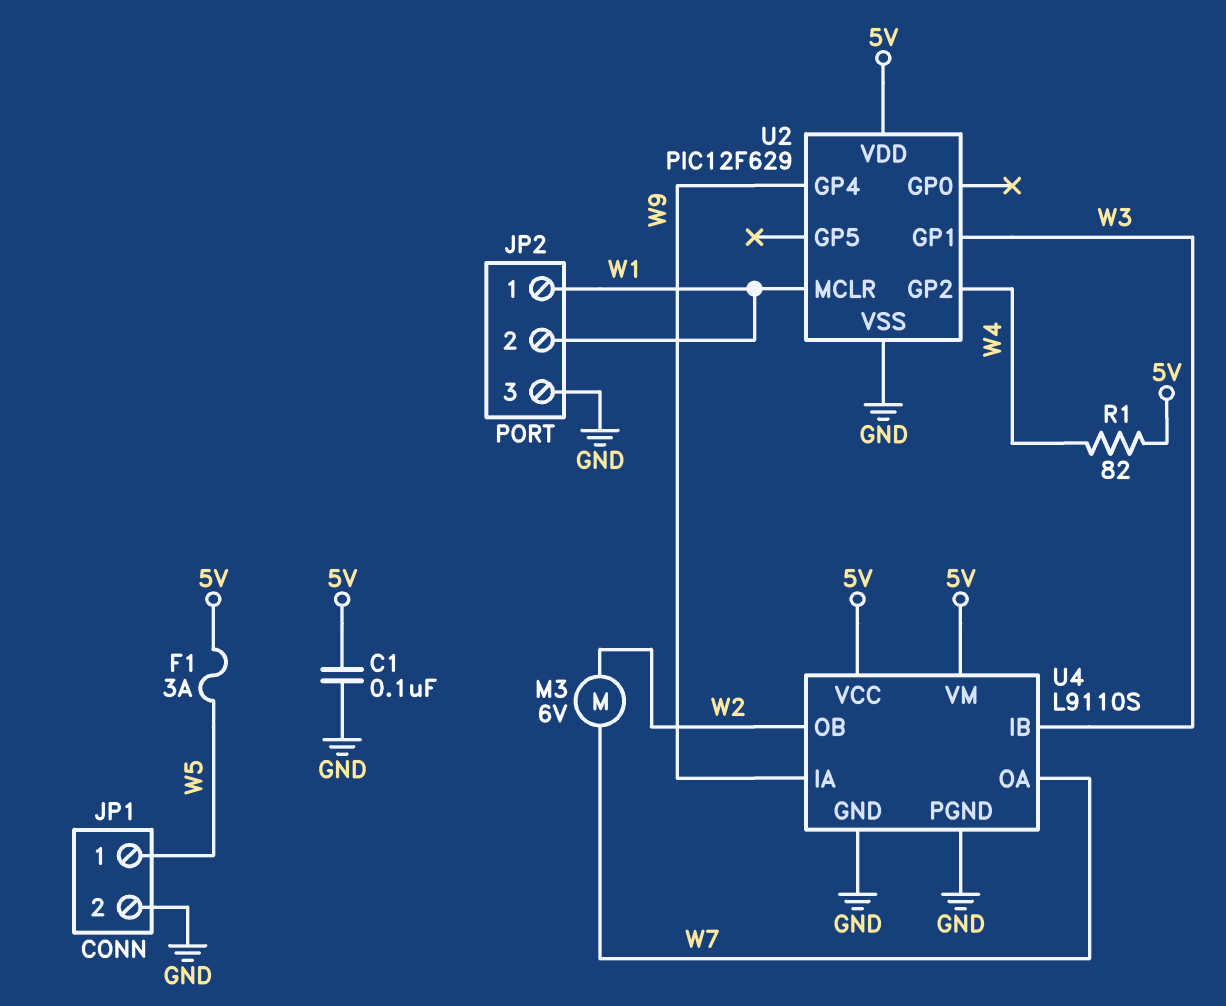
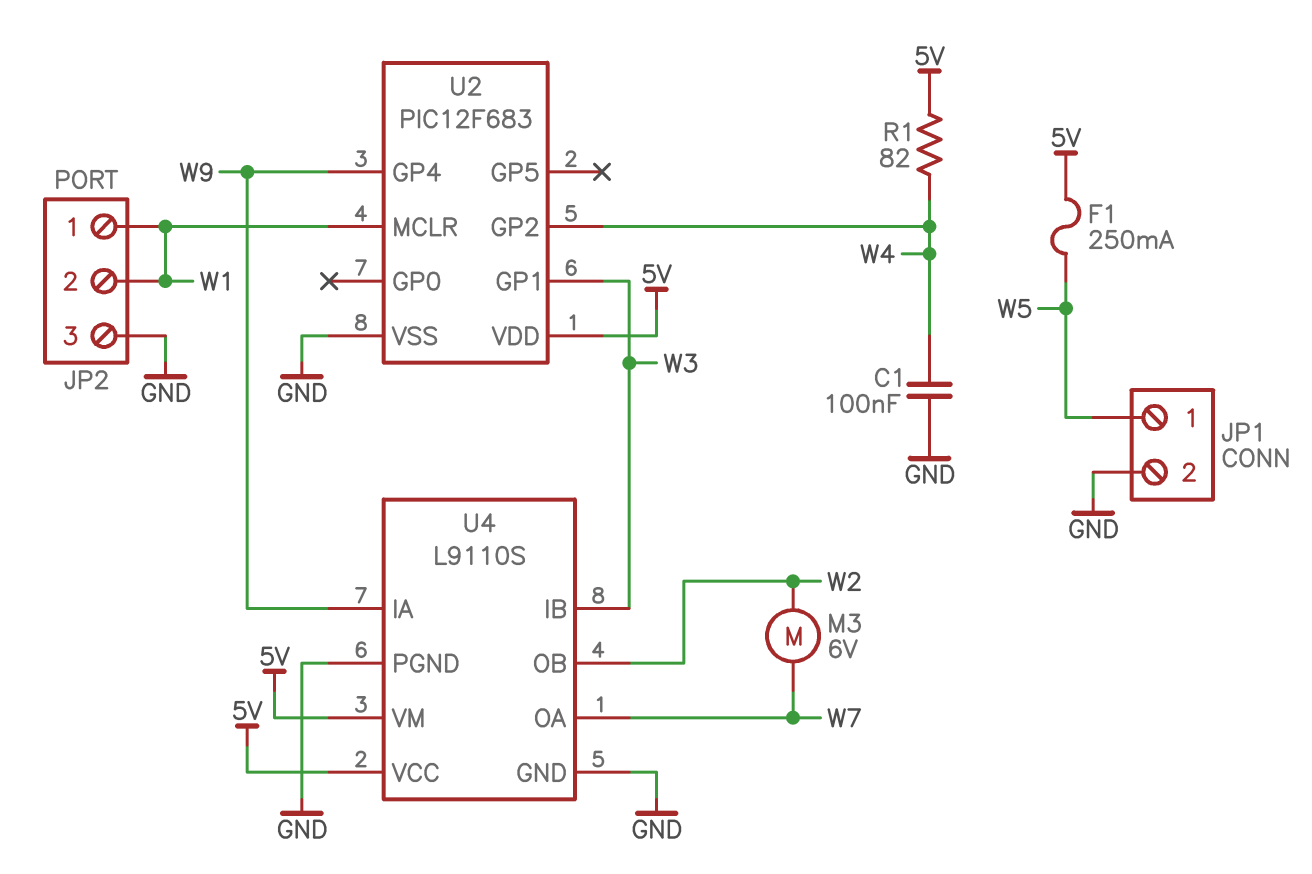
C1: 100nF (5V, GND) -> 100nF (GND, W4)
F1: 3A (5V, W5) -> 250mA (5V, W5)
U2: PIC12F629 -> PIC12F683

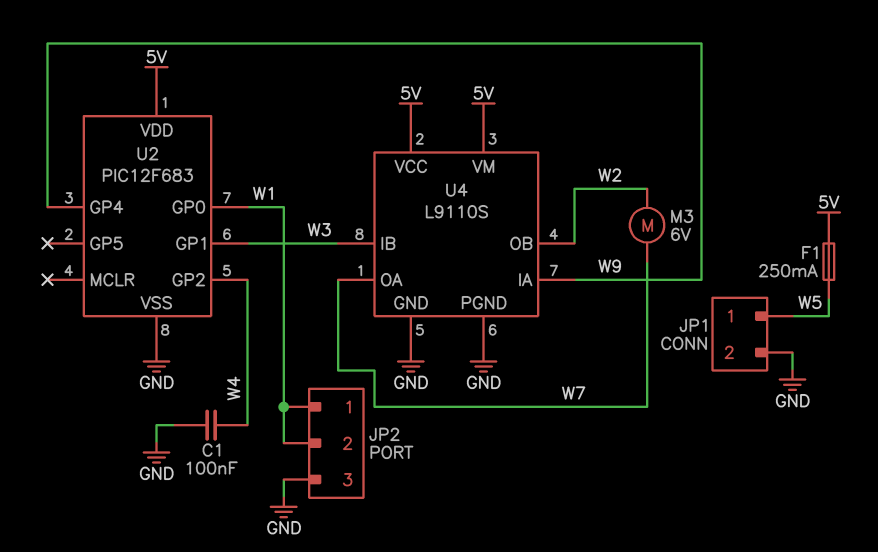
R1: 82 (5V, W4) -> none
U2 pin GP0: none -> W1
U2 pin MCLR: W1 -> none

